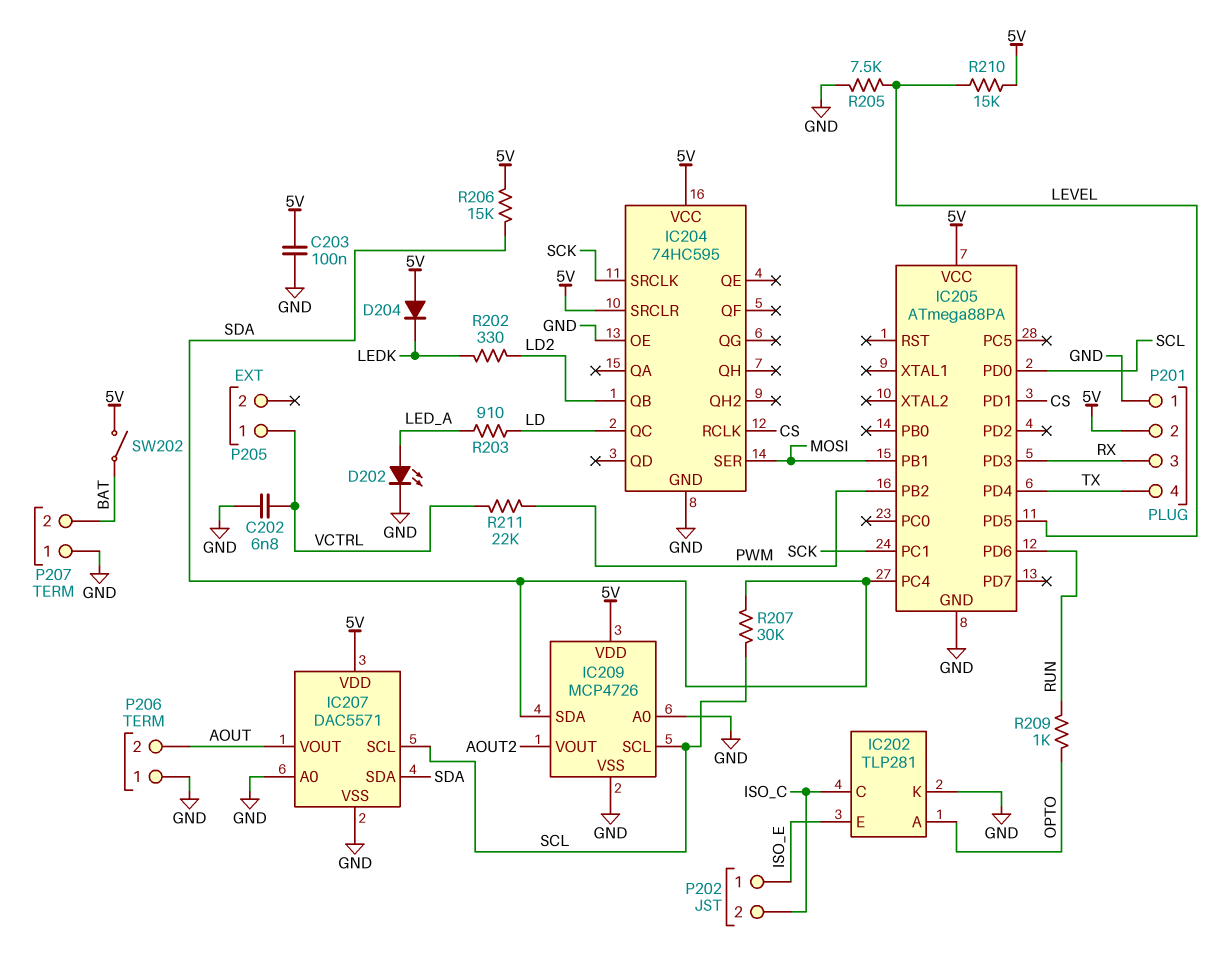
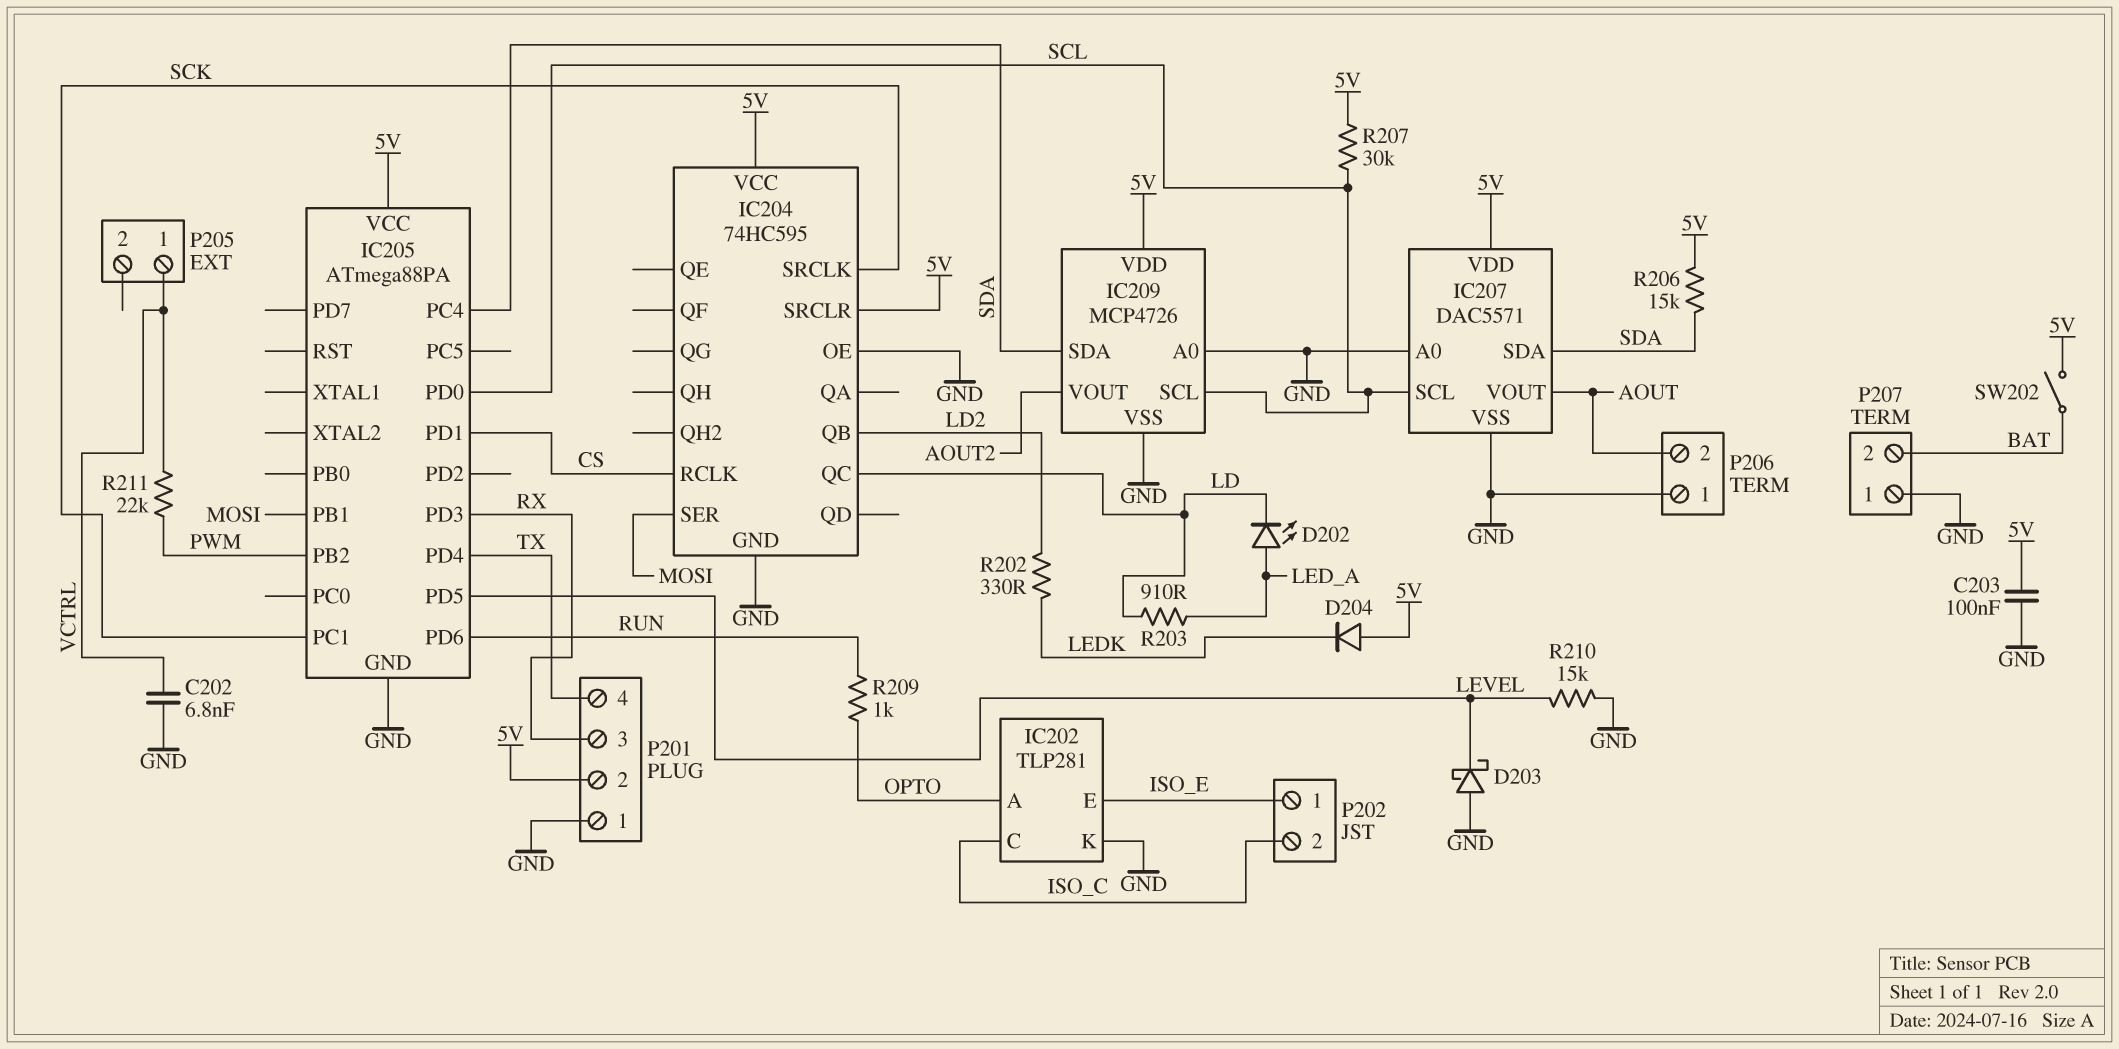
D202: LED (A LED_A, K GND) -> LED (A LED_A, K LD)
D203: none -> schottky (A GND, K LEVEL)
R205: 7.5k (GND, LEVEL) -> none
R207: 30k (SCL, SDA) -> 30k (5V, SCL)
R210: 15k (5V, LEVEL) -> 15k (GND, LEVEL)

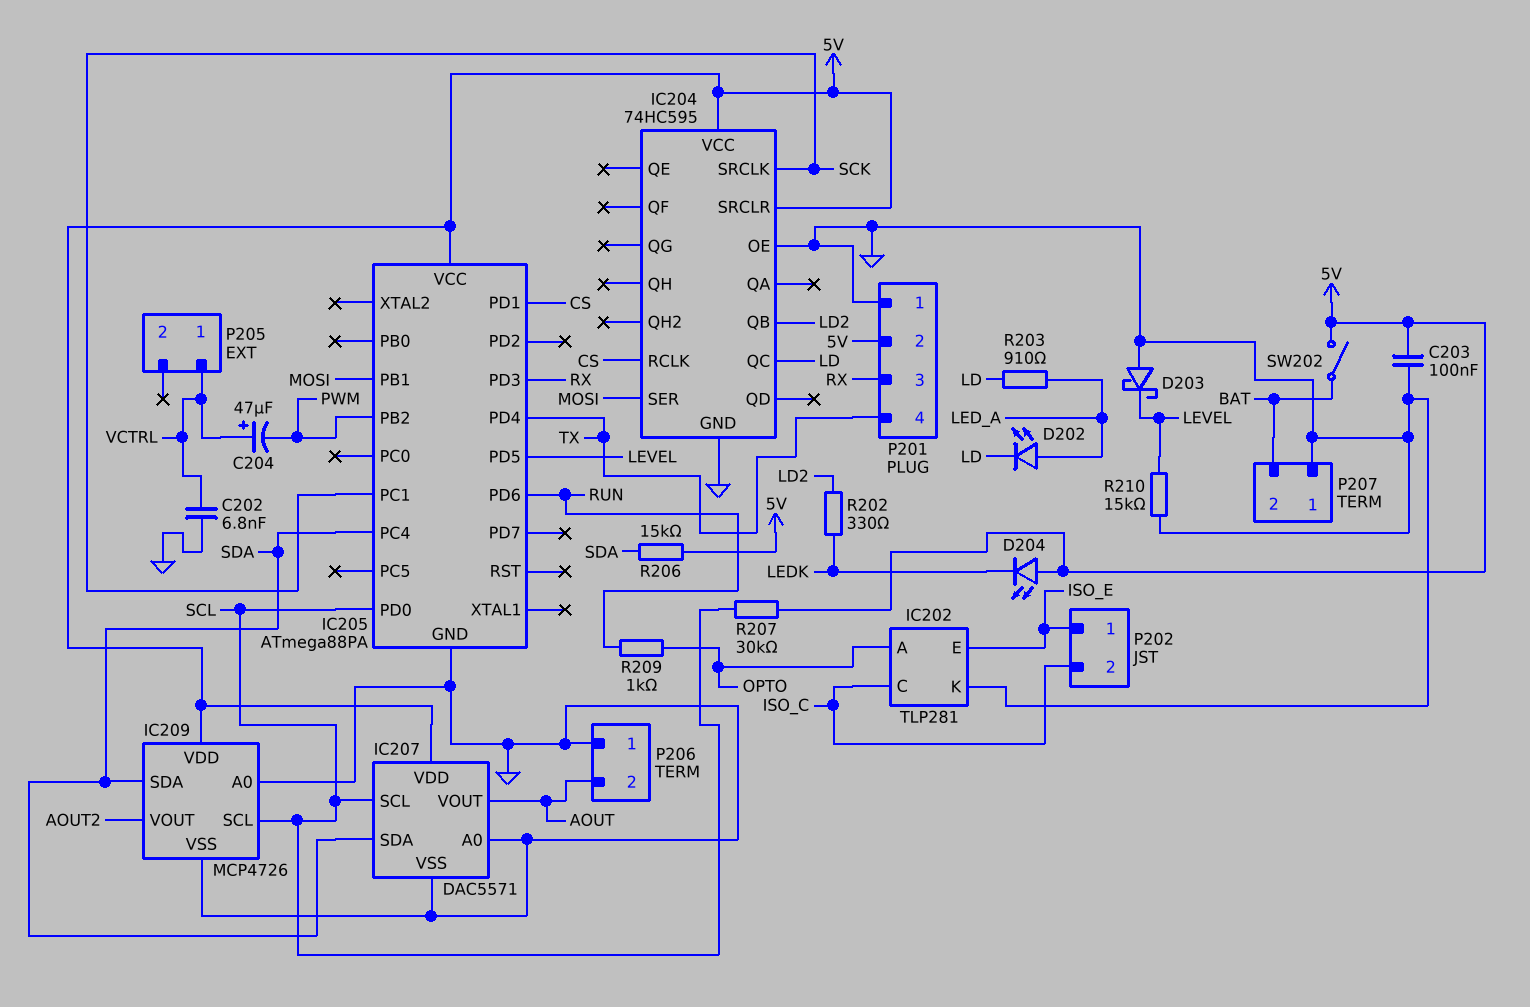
C204: none -> 47uF (plus VCTRL, minus PWM)
D204: diode (A 5V, K LEDK) -> LED (A 5V, K LEDK)
R211: 22k (PWM, VCTRL) -> none

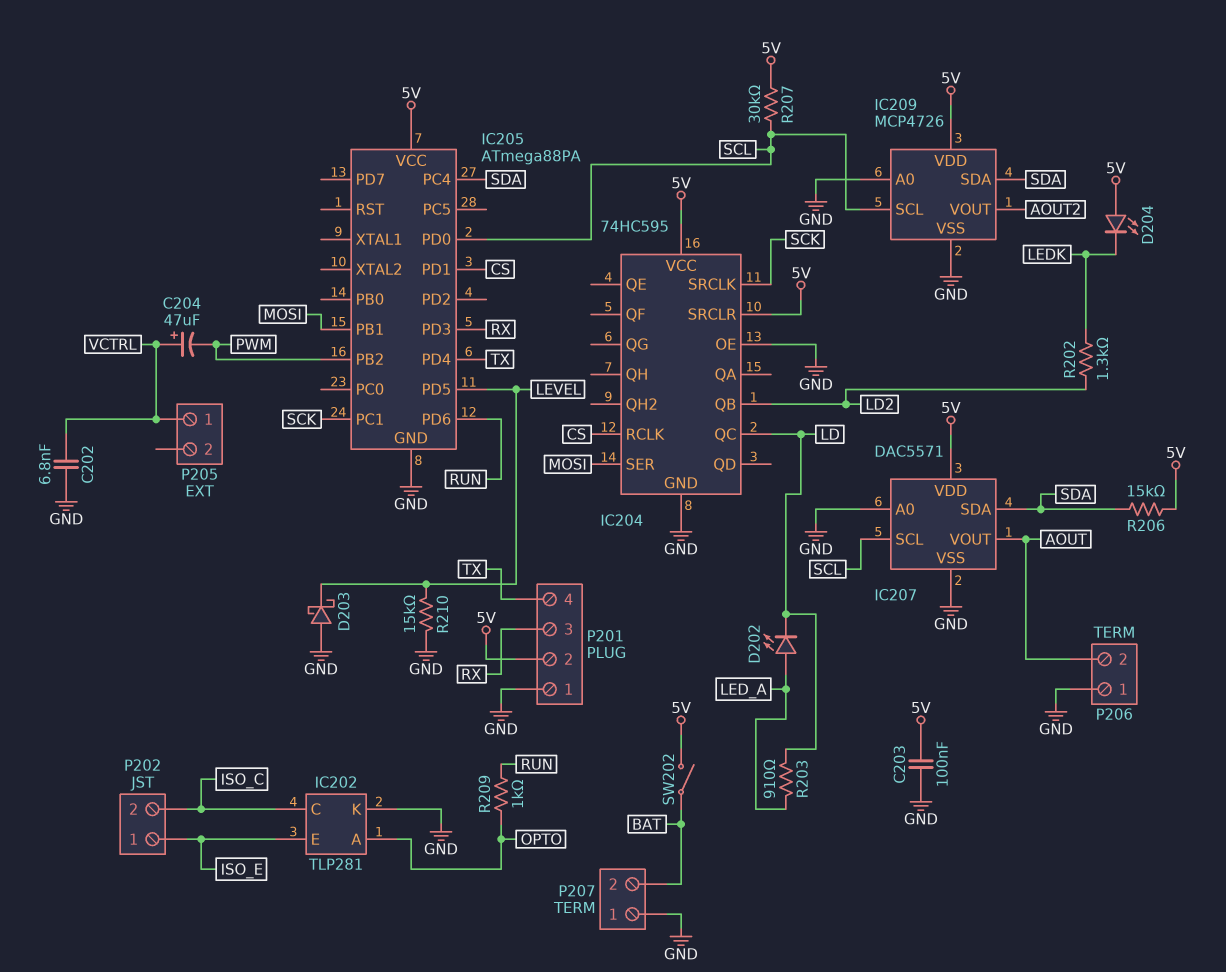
R202: 330 (LD2, LEDK) -> 1.3k (LD2, LEDK)

